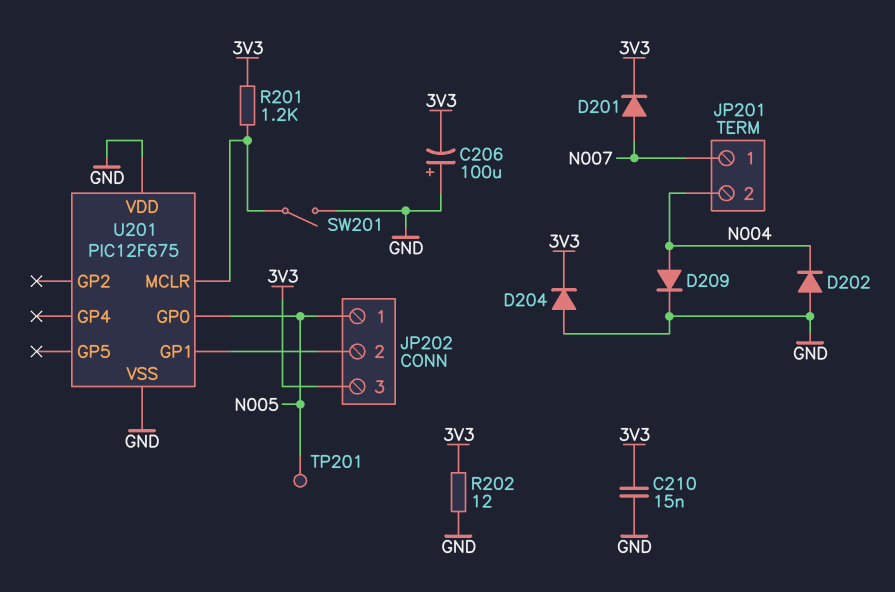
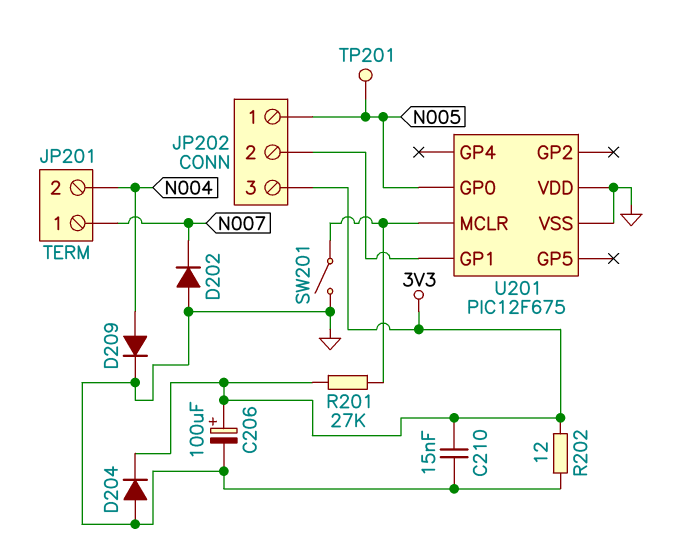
C206: 100uF (plus GND, minus 3V3) -> 100uF (plus 3V3, minus GND)
D201: diode (A N007, K 3V3) -> none
D202: diode (A GND, K N004) -> diode (A GND, K N007)
R201: 1.2k (3V3, U201/MCLR) -> 27k (3V3, U201/MCLR)

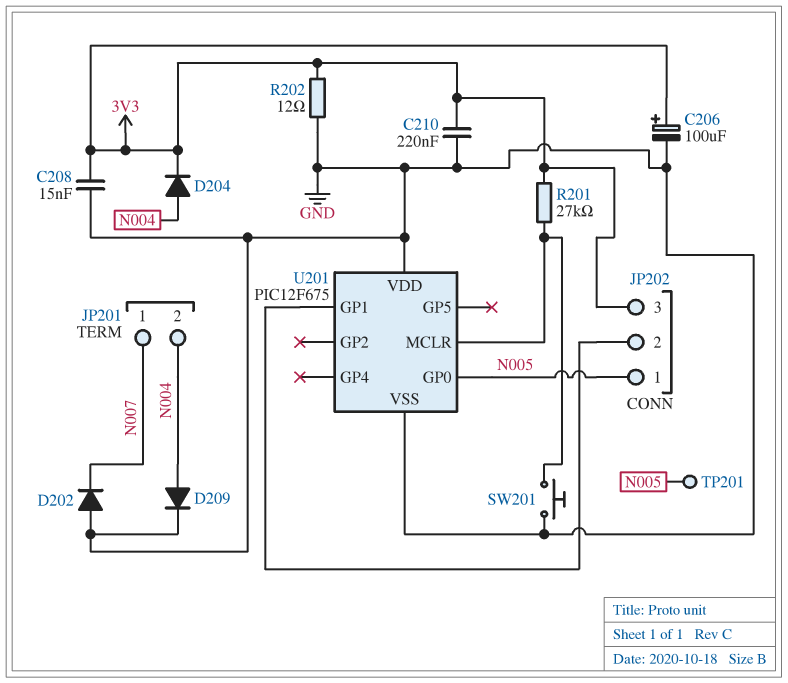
C208: none -> 15nF (3V3, GND)
C210: 15nF (3V3, GND) -> 220nF (3V3, GND)
D204: diode (A GND, K 3V3) -> diode (A N004, K 3V3)
SW201: switch (GND, U201/MCLR) -> button (GND, U201/MCLR)

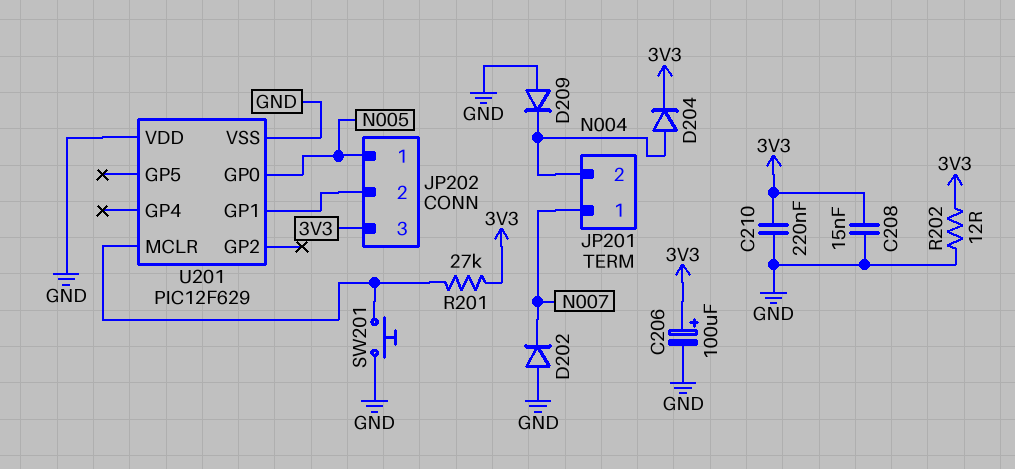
D209: diode (A N004, K GND) -> diode (A GND, K N004)
TP201: test point (N005) -> none
U201: PIC12F675 -> PIC12F629

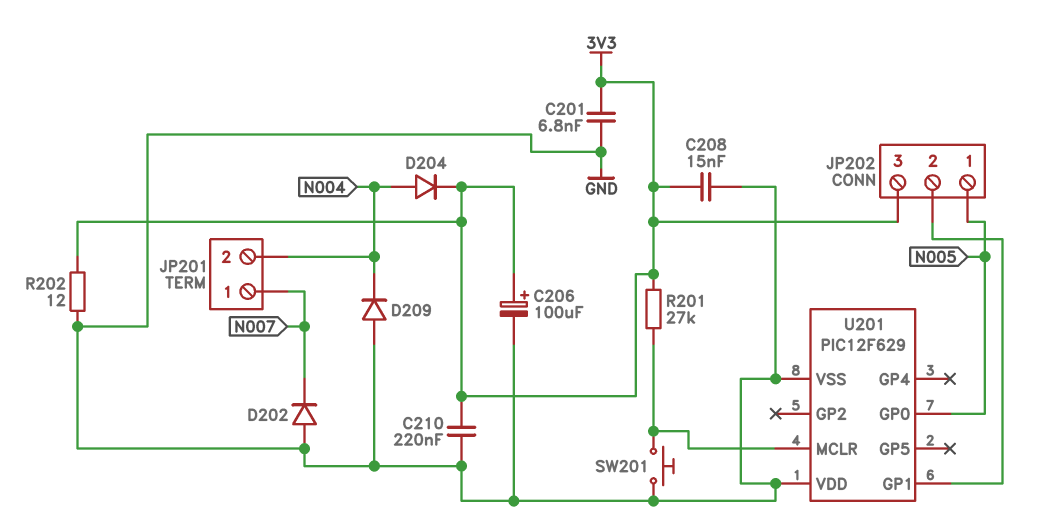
C201: none -> 6.8nF (3V3, GND)

